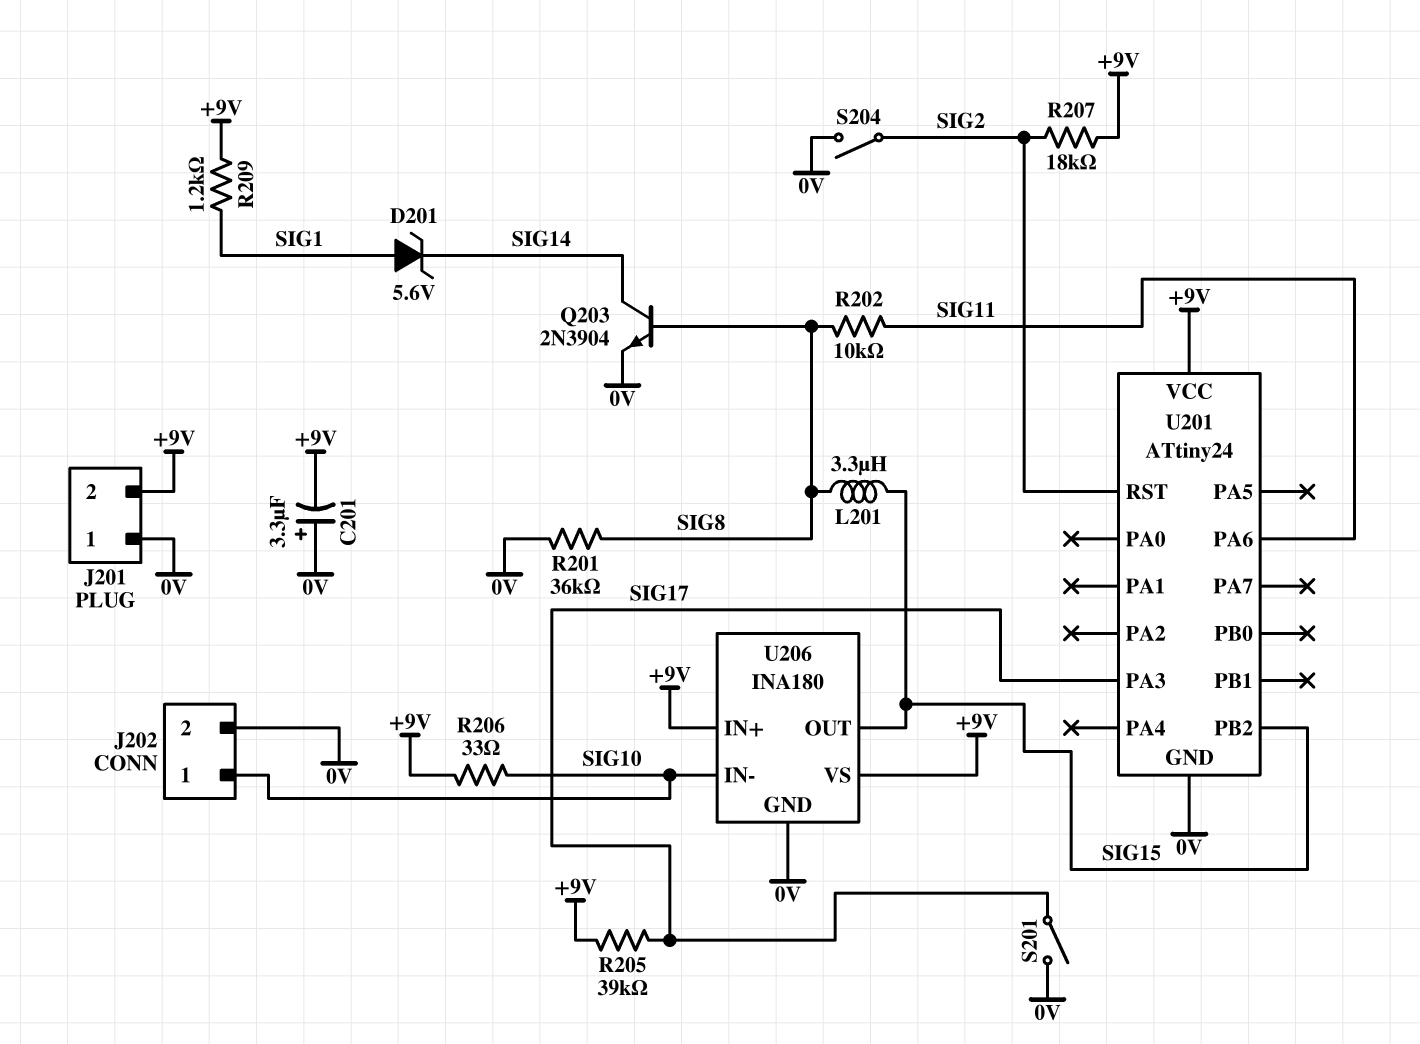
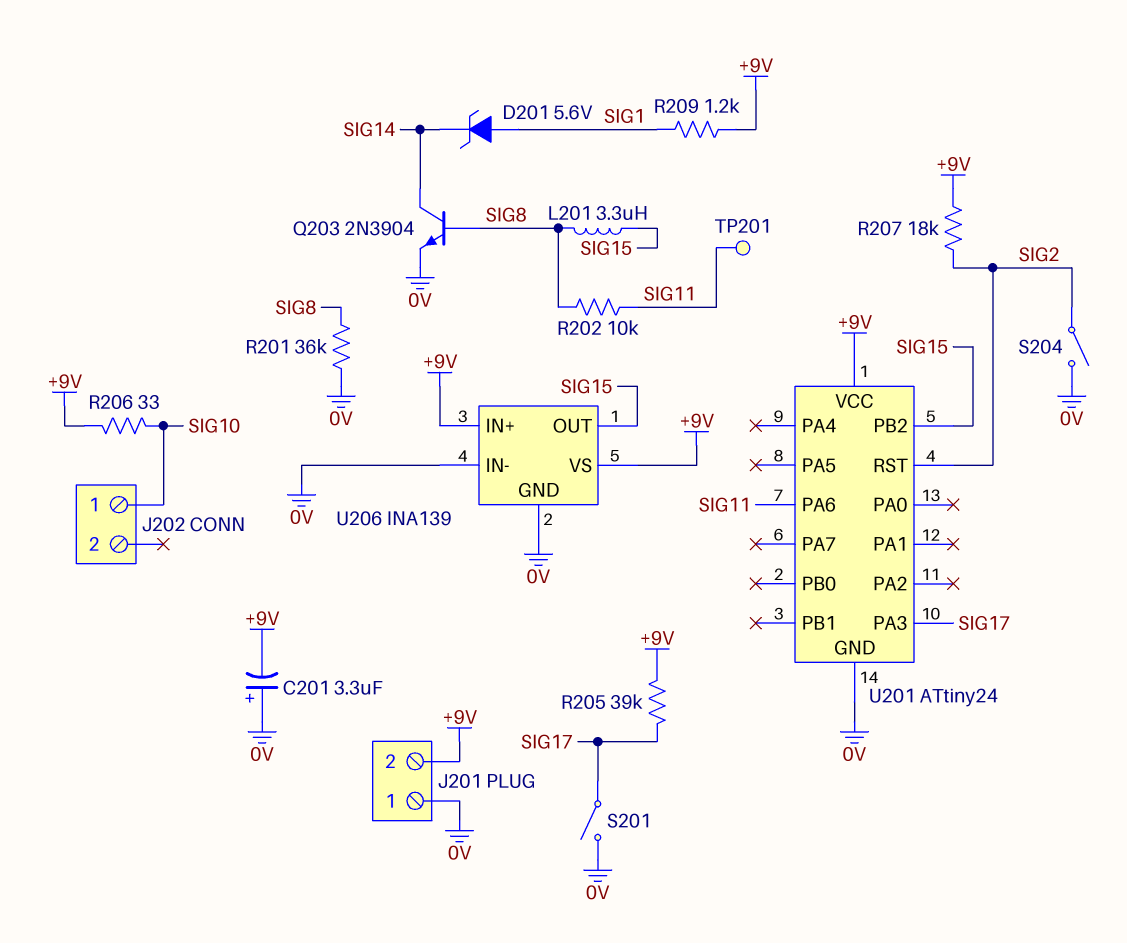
J202 pin 2: 0V -> none
TP201: none -> test point (SIG11)
U206: INA180 -> INA139
U206 pin IN-: SIG10 -> 0V

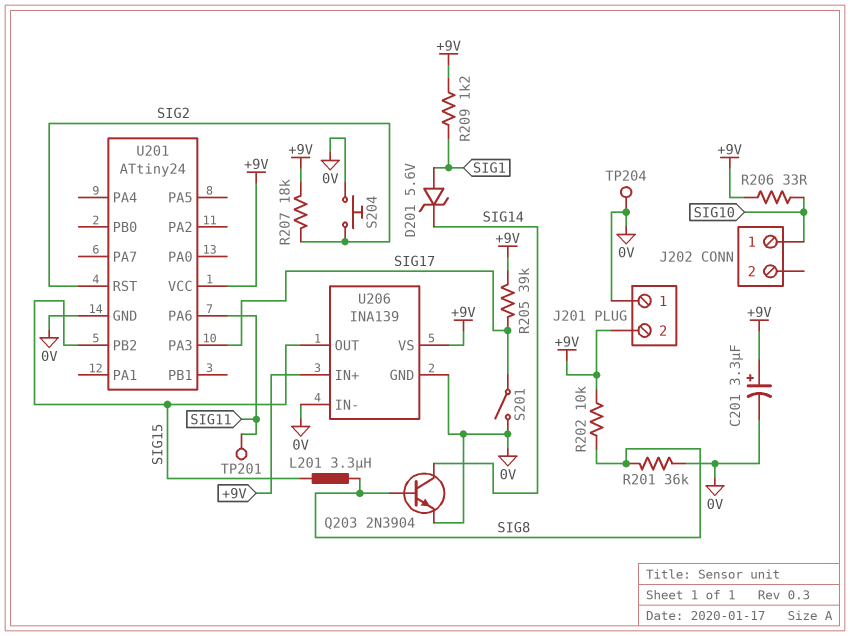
C201: 3.3uF (plus 0V, minus +9V) -> 3.3uF (plus +9V, minus 0V)
R202: 10k (SIG8, SIG11) -> 10k (+9V, SIG8)
S204: switch (0V, SIG2) -> button (0V, SIG2)
TP204: none -> test point (0V)

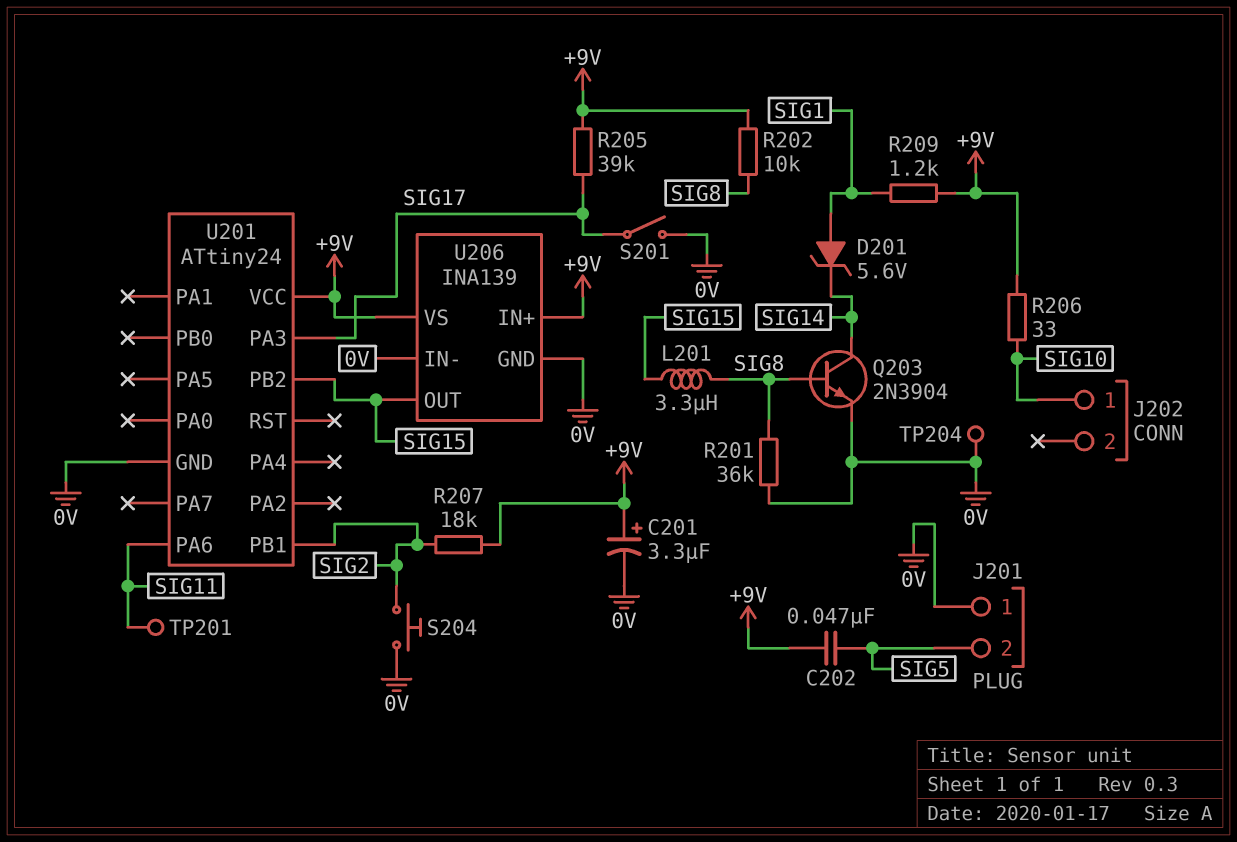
C202: none -> 47nF (+9V, SIG5)
J201 pin 2: +9V -> SIG5
U201 pin PB1: none -> SIG2
U201 pin RST: SIG2 -> none

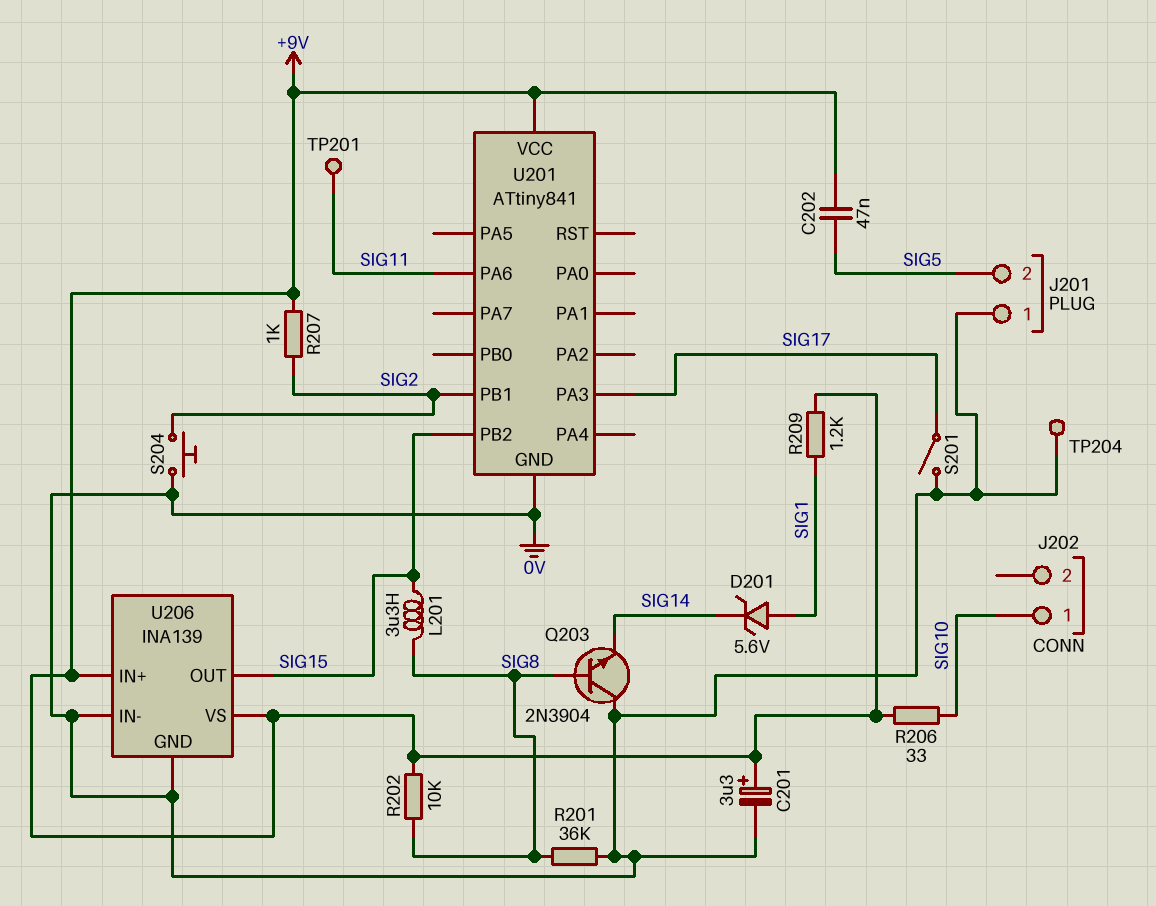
Q203: NPN 2N3904 (B SIG8, C SIG14, E 0V) -> NPN 2N3904 (B SIG8, C 0V, E SIG14)
R205: 39k (+9V, SIG17) -> none
R207: 18k (+9V, SIG2) -> 1k (+9V, SIG2)
U201: ATtiny24 -> ATtiny841

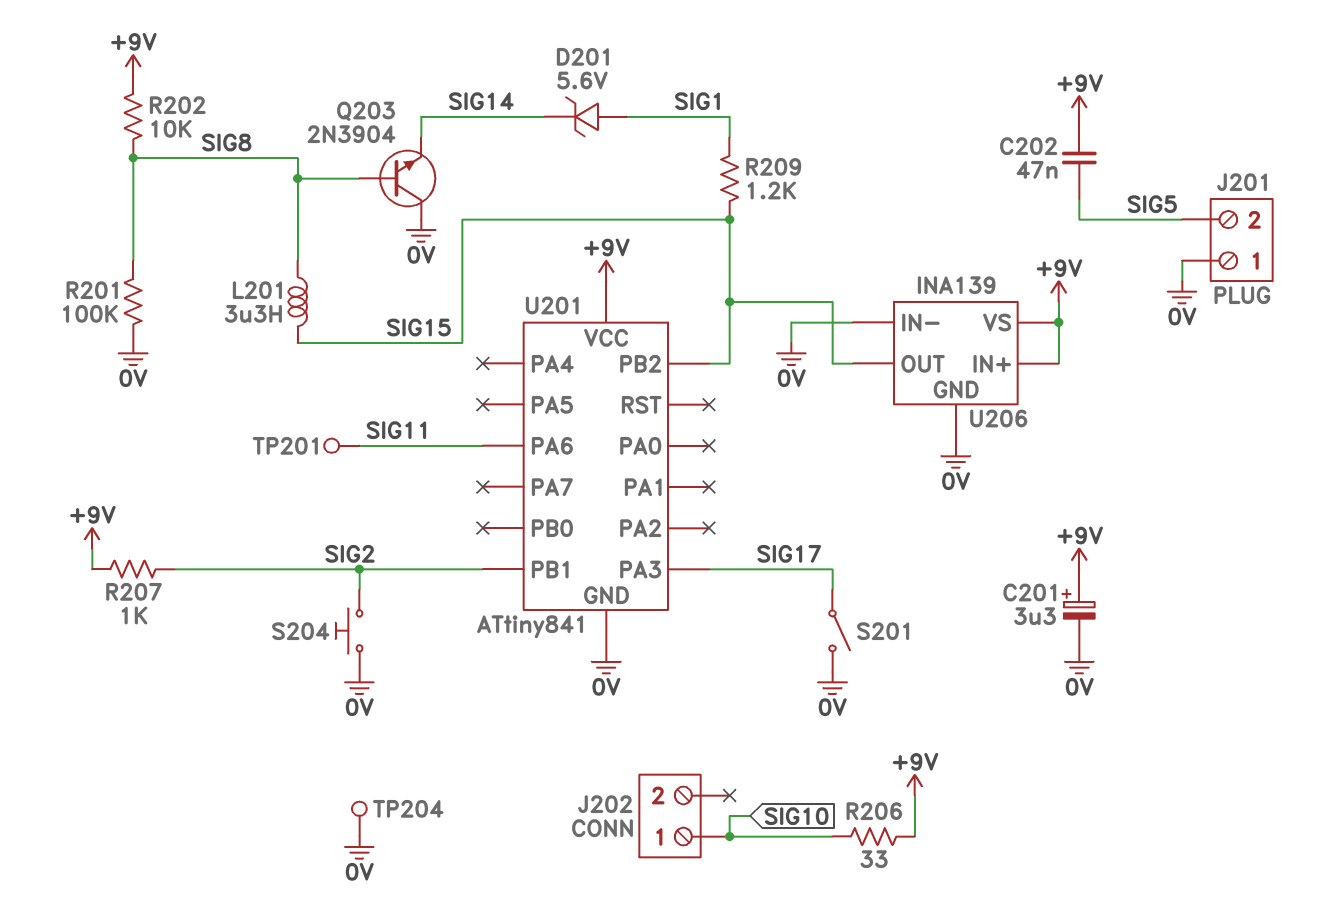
R201: 36k (0V, SIG8) -> 100k (0V, SIG8)
R209: 1.2k (+9V, SIG1) -> 1.2k (SIG1, SIG15)

